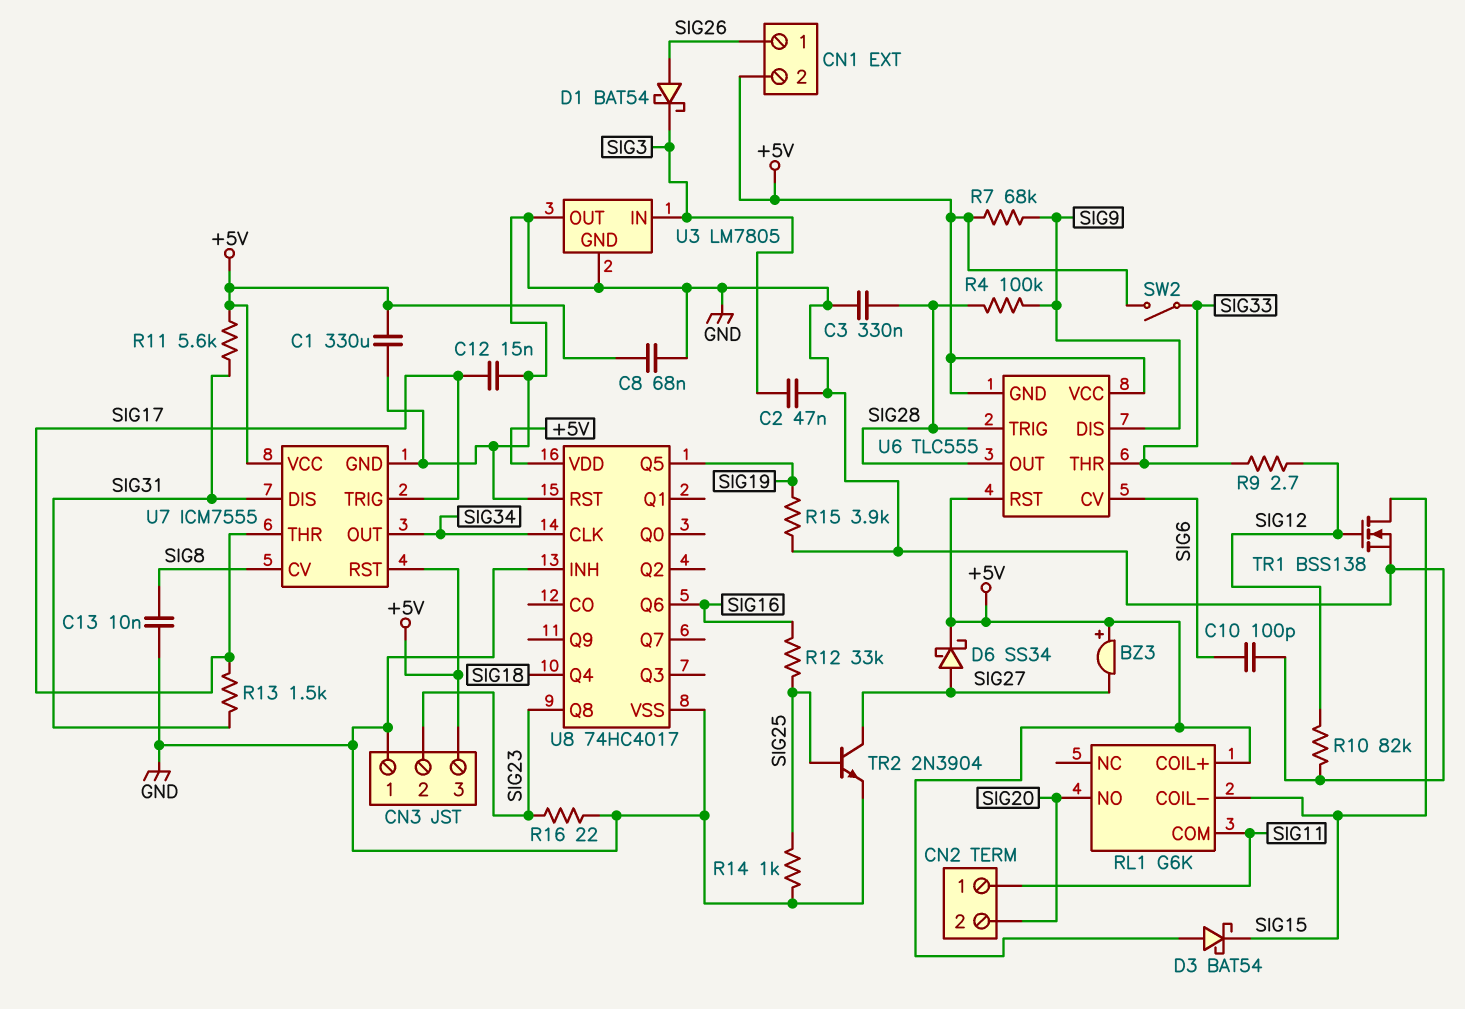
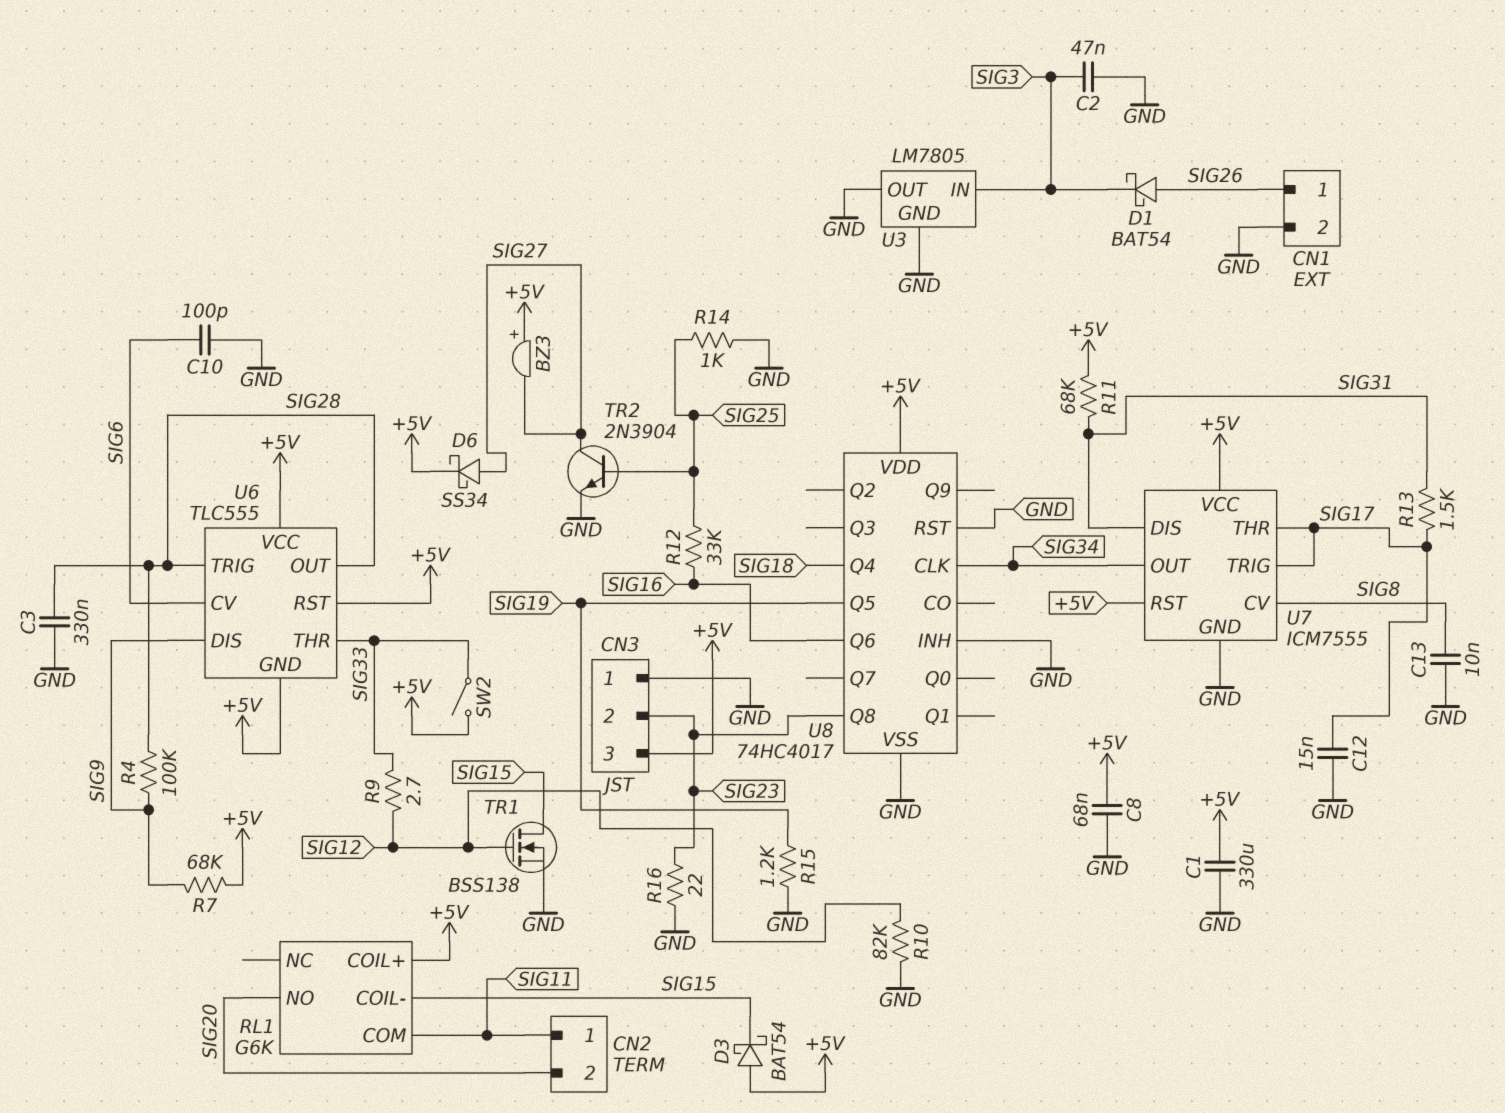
CN1 pin 2: +5V -> GND
R11: 5.6k (+5V, SIG31) -> 68k (+5V, SIG31)
R15: 3.9k (GND, SIG19) -> 1.2k (GND, SIG19)

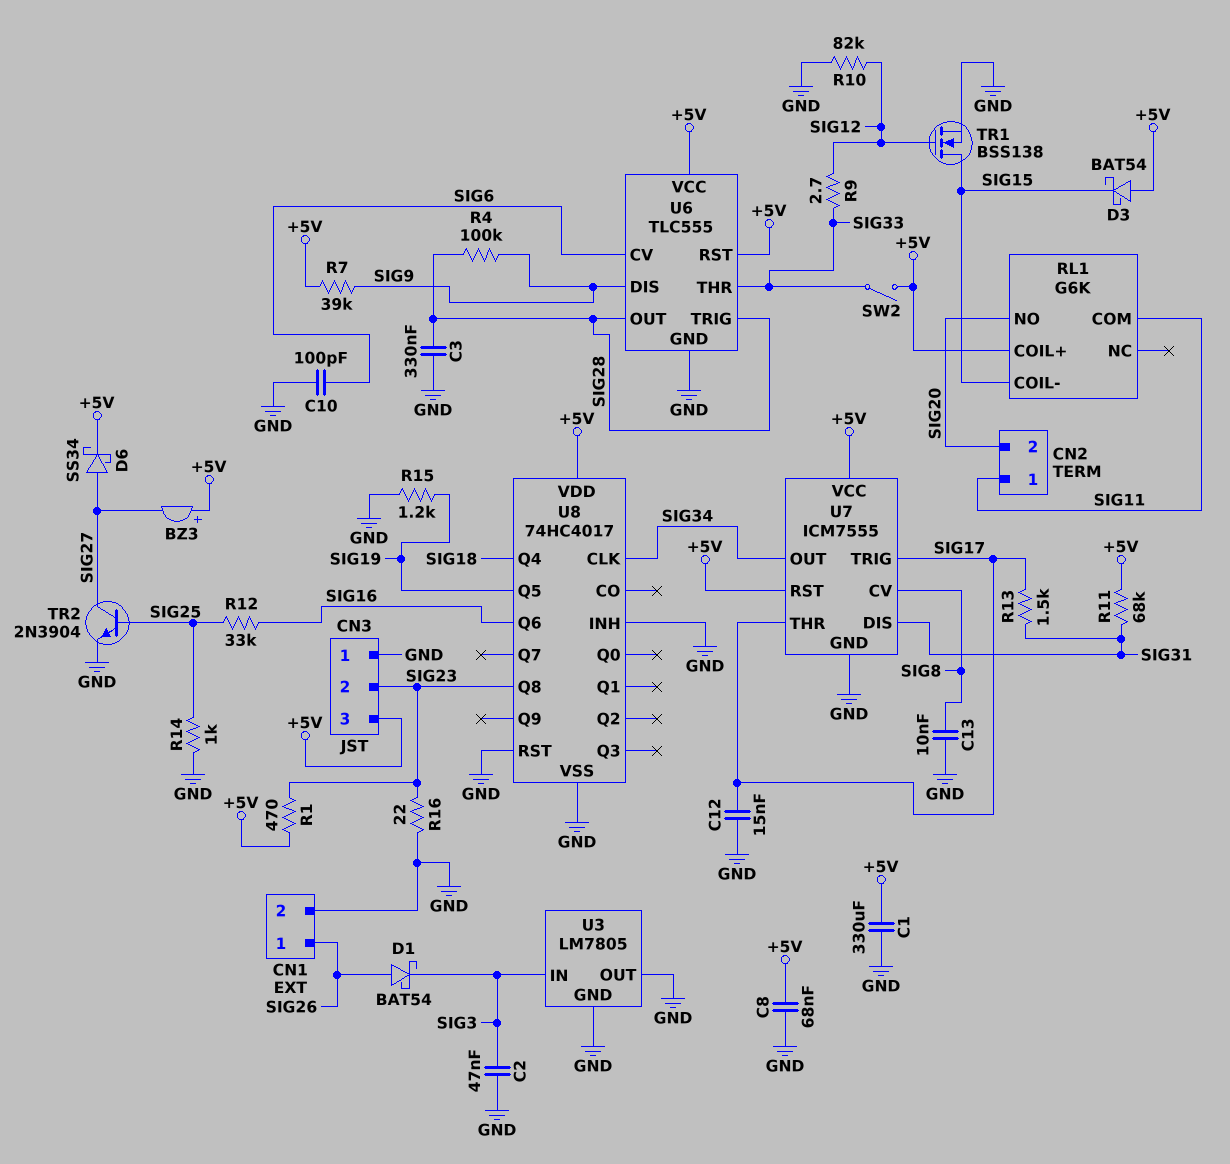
R1: none -> 470 (+5V, SIG23)
R7: 68k (+5V, SIG9) -> 39k (+5V, SIG9)
U6 pin GND: +5V -> GND

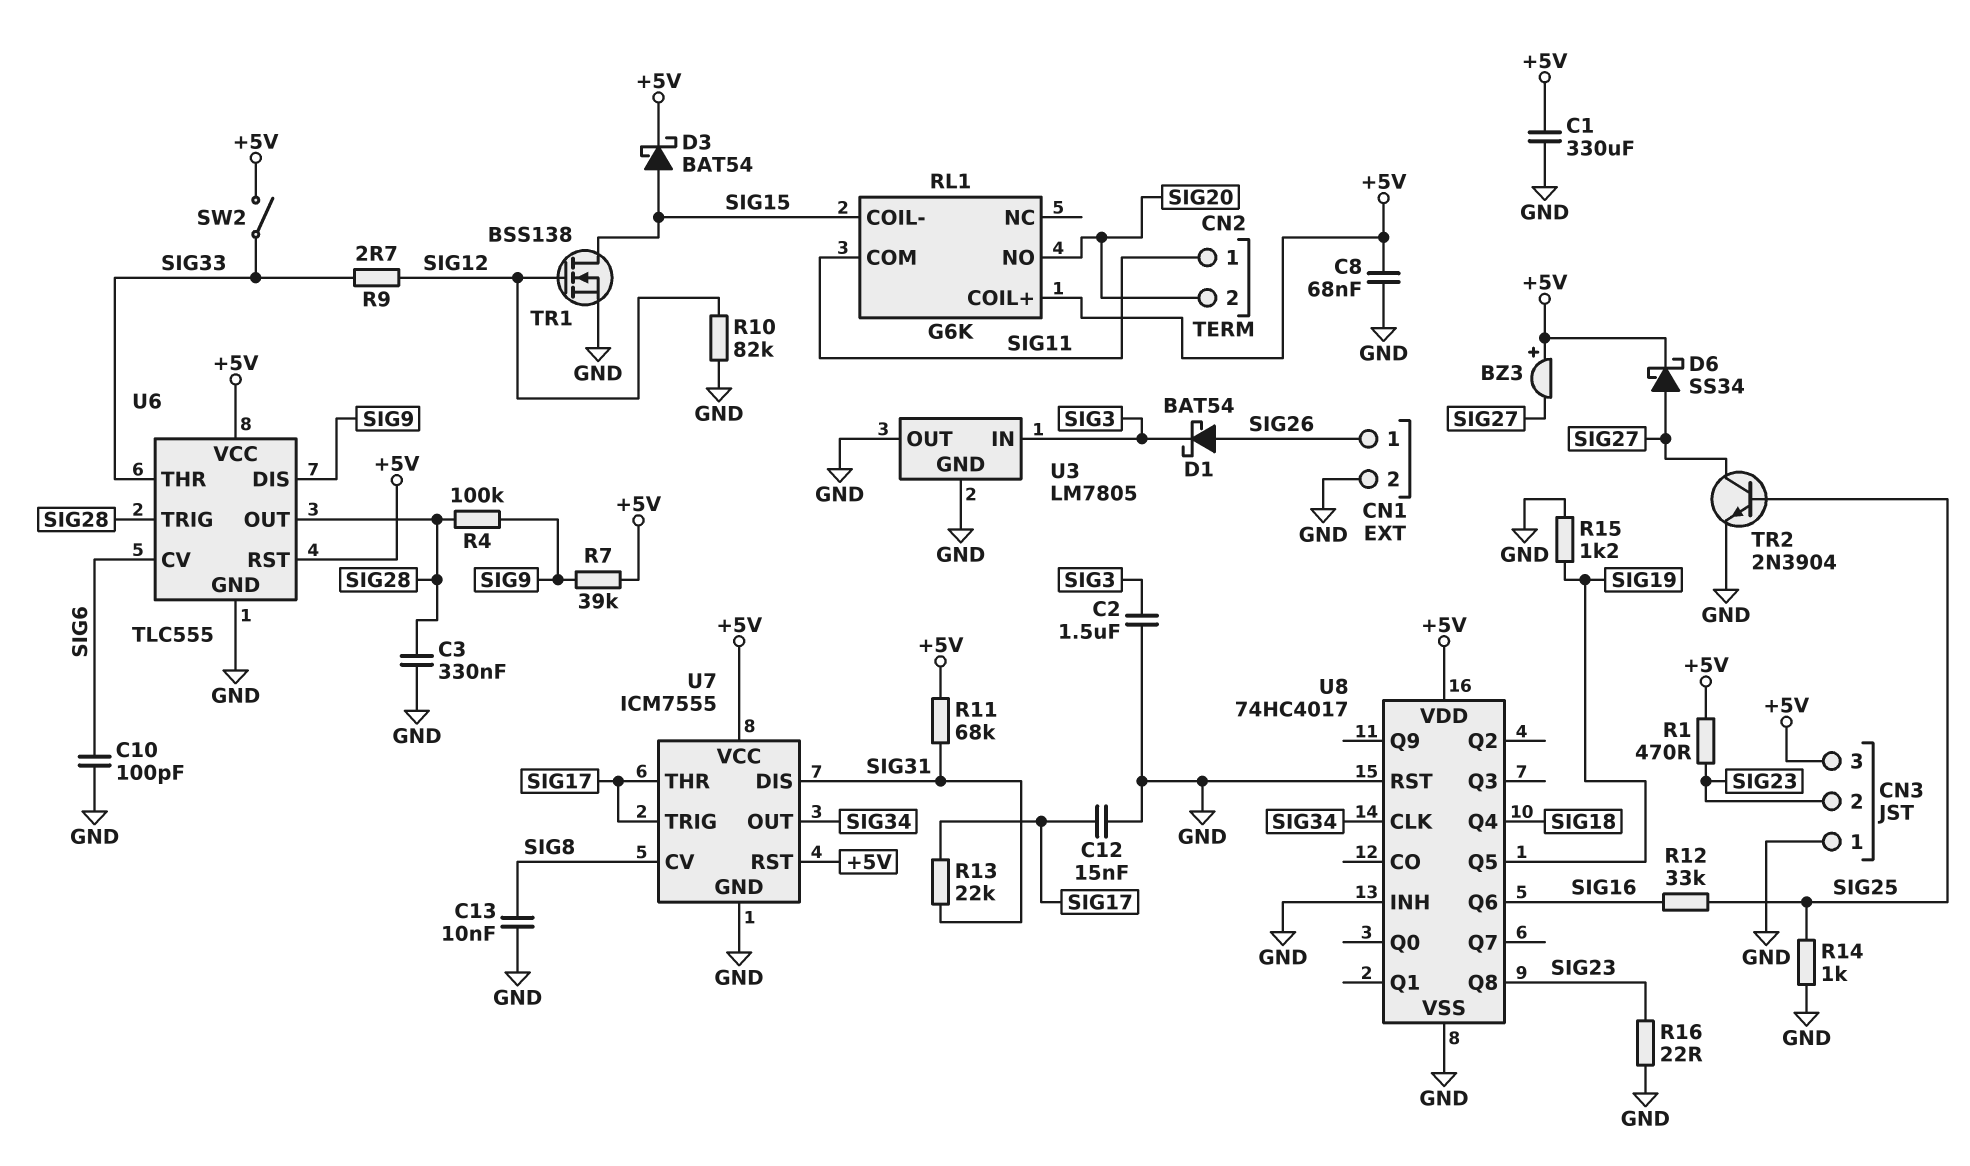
C2: 47nF (GND, SIG3) -> 1.5uF (GND, SIG3)
D3: schottky BAT54 (A +5V, K SIG15) -> schottky BAT54 (A SIG15, K +5V)
R13: 1.5k (SIG17, SIG31) -> 22k (SIG17, SIG31)

